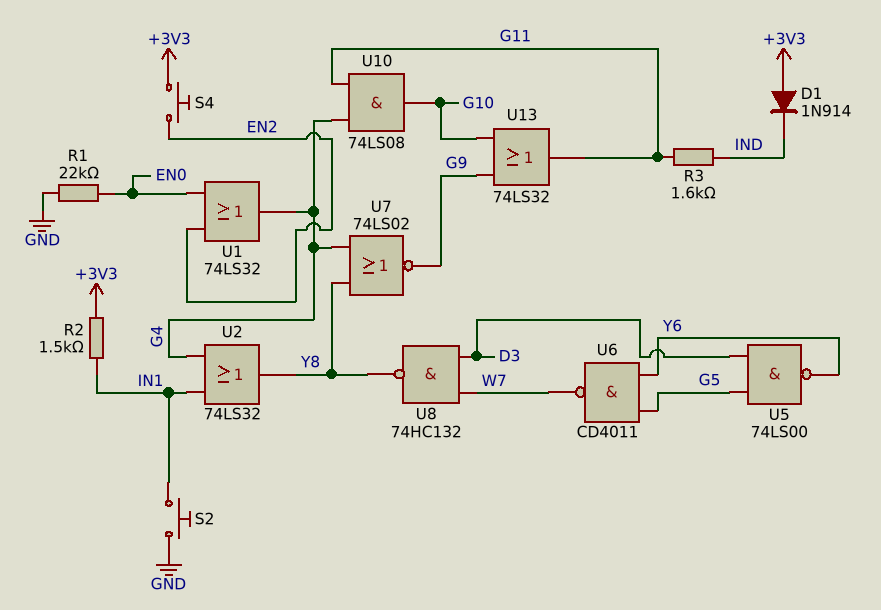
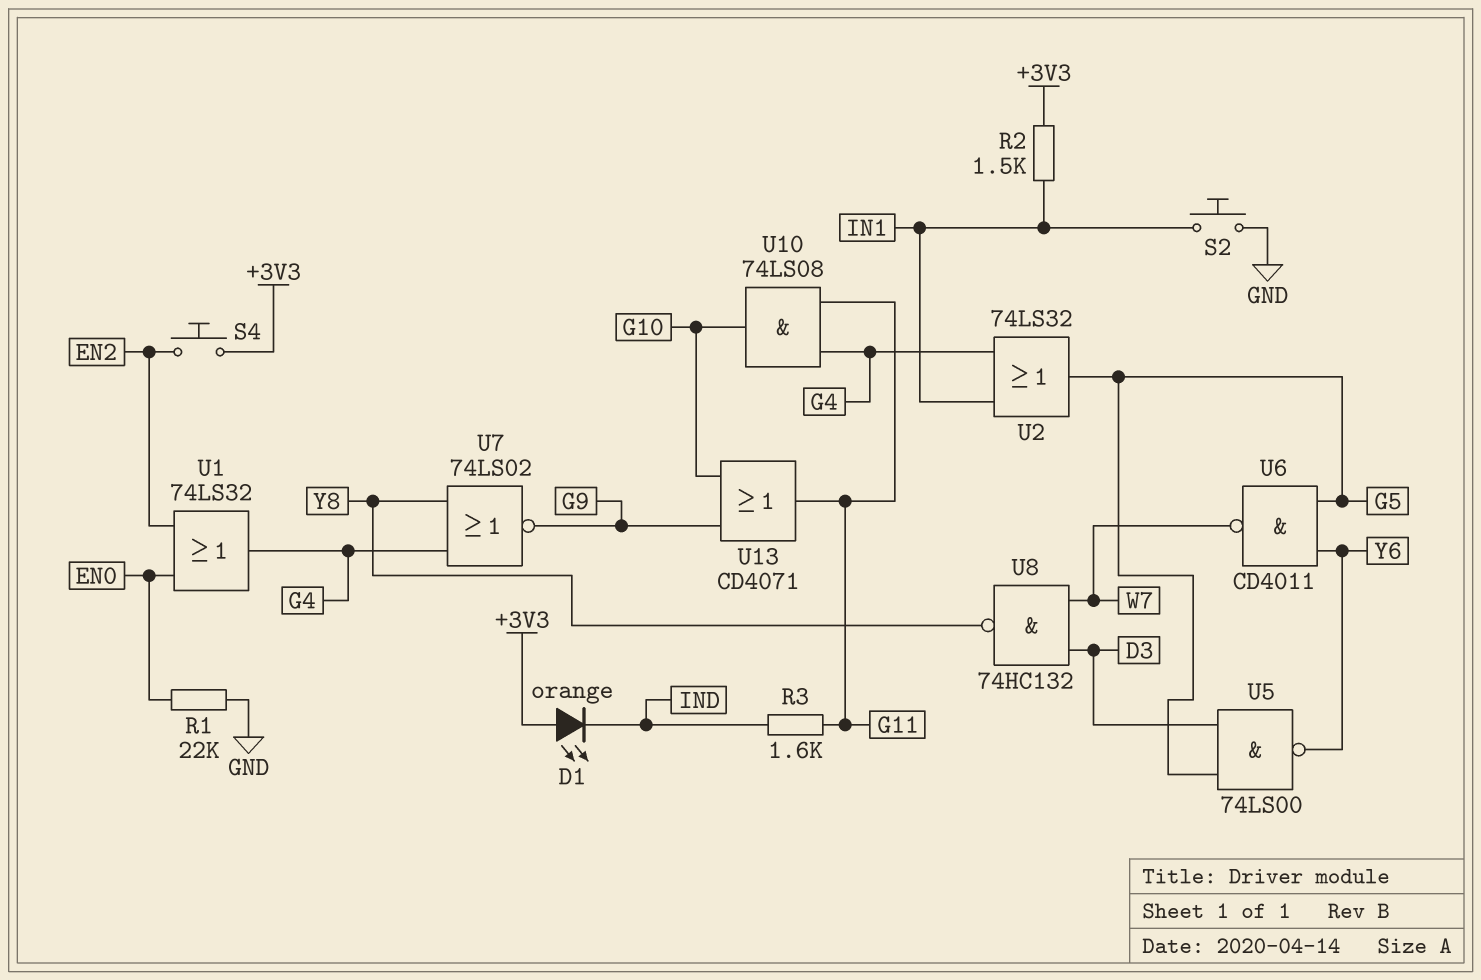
D1: diode 1N914 (A +3V3, K IND) -> LED orange (A +3V3, K IND)
U2: OR 74LS32 (in G4, in IN1, out Y8) -> OR 74LS32 (in G4, in IN1, out G5)
U13: OR 74LS32 (in G9, in G10, out G11) -> OR CD4071 (in G9, in G10, out G11)

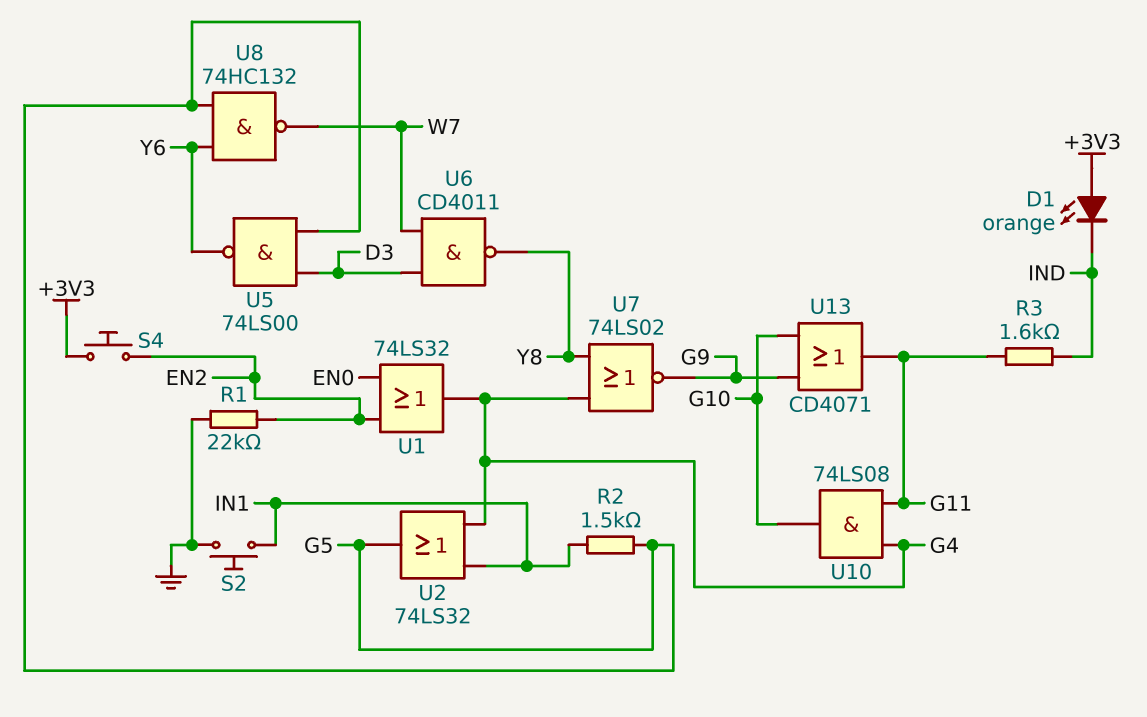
R1: 22k (EN0, GND) -> 22k (EN2, GND)
R2: 1.5k (+3V3, IN1) -> 1.5k (G5, IN1)
U6: NAND CD4011 (in G5, in Y6, out W7) -> NAND CD4011 (in D3, in W7, out Y8)
U8: NAND 74HC132 (in D3, in W7, out Y8) -> NAND 74HC132 (in G5, in Y6, out W7)

